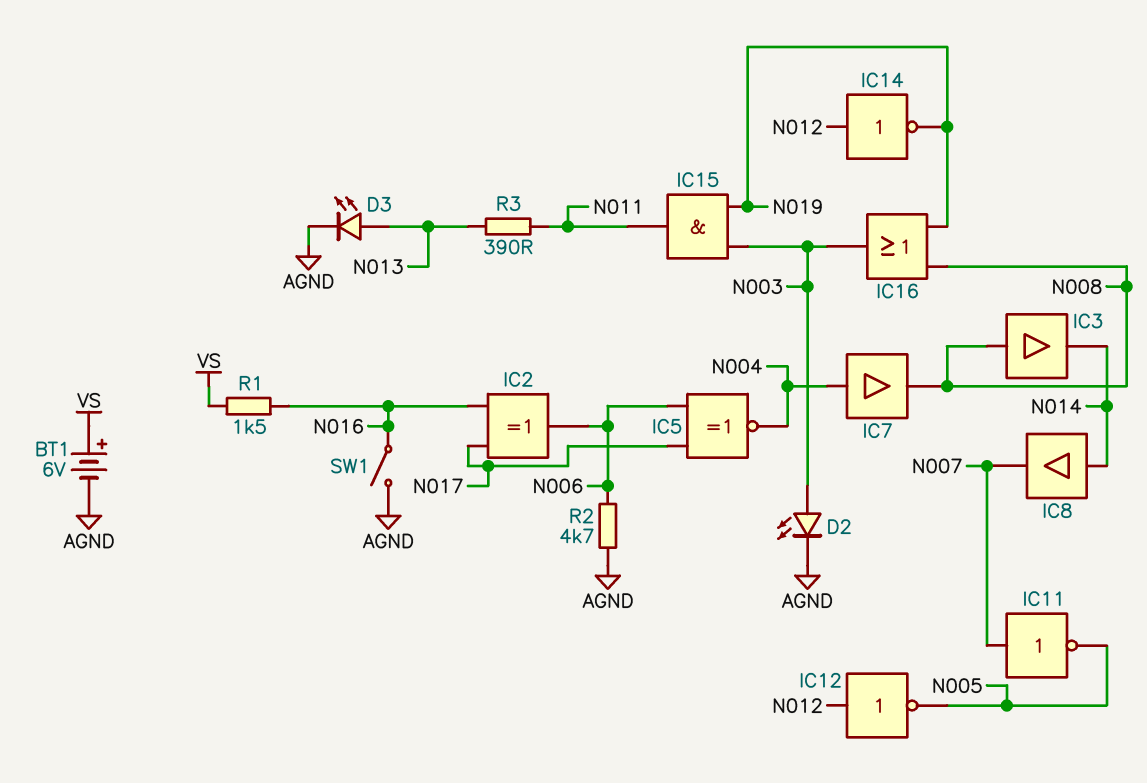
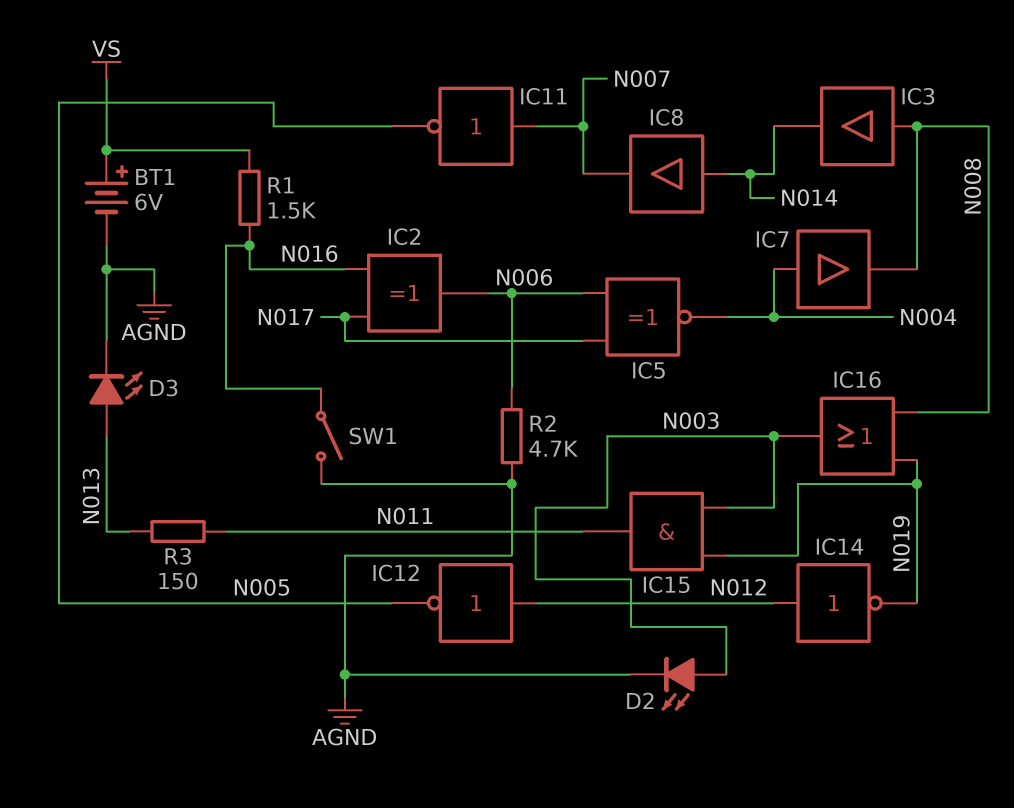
R3: 390 (N011, N013) -> 150 (N011, N013)

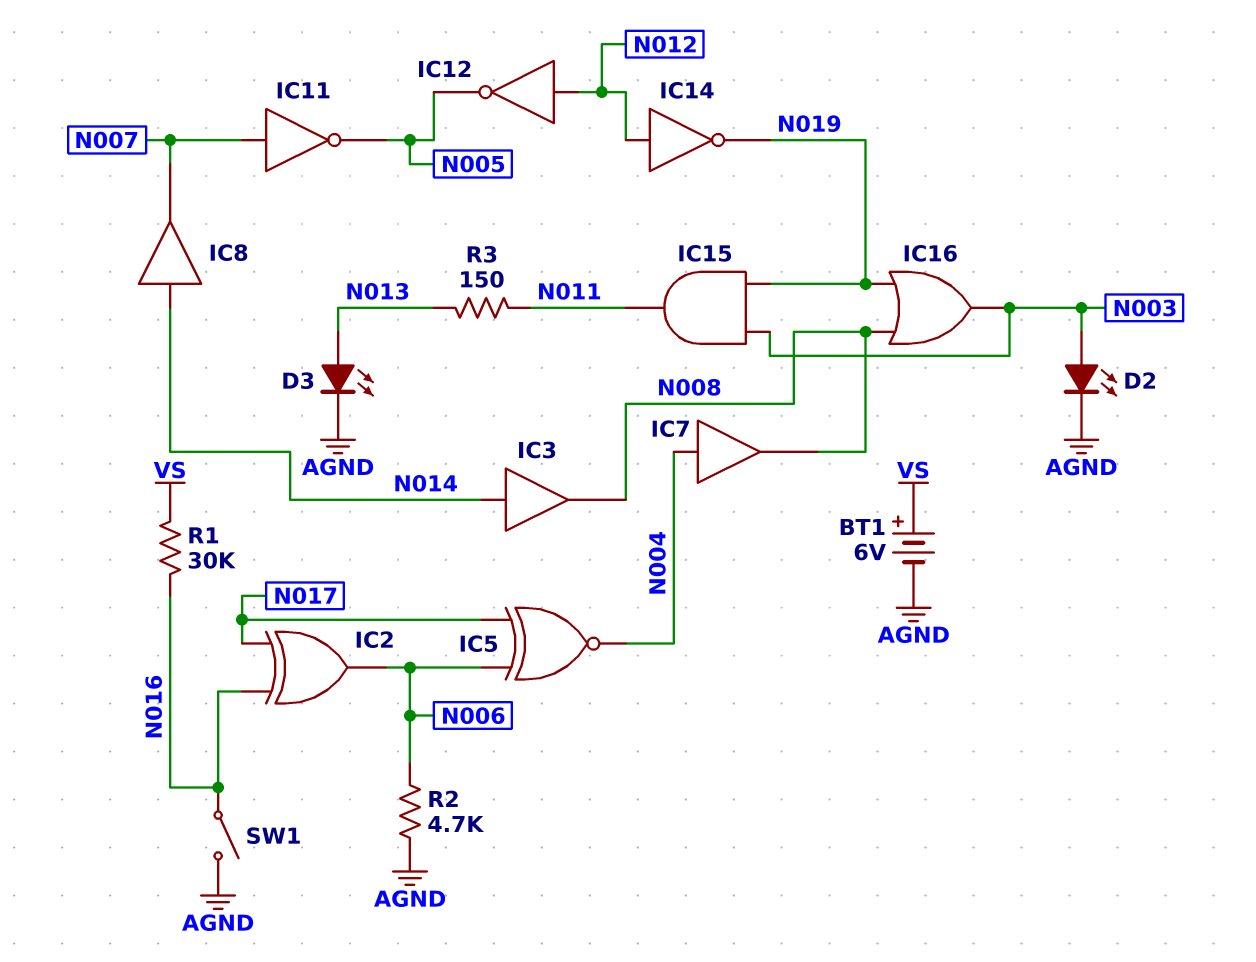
IC3: buffer (in N008, out N014) -> buffer (in N014, out N008)
R1: 1.5k (N016, VS) -> 30k (N016, VS)

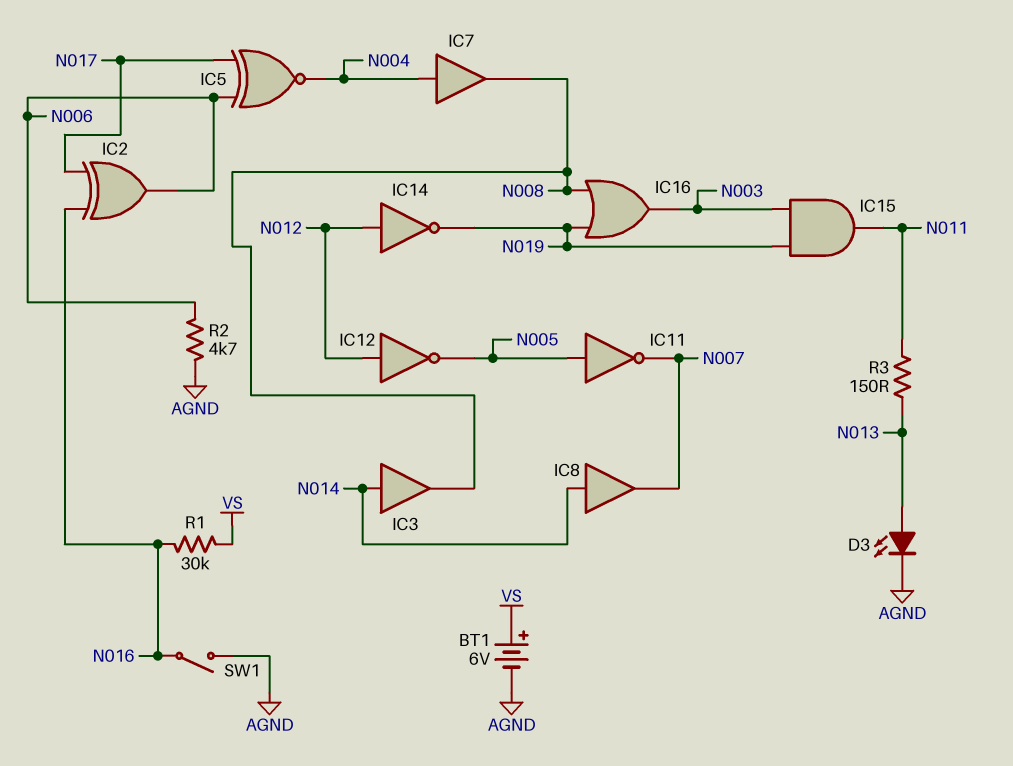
D2: LED (A N003, K AGND) -> none
IC11: NOT (in N007, out N005) -> NOT (in N005, out N007)

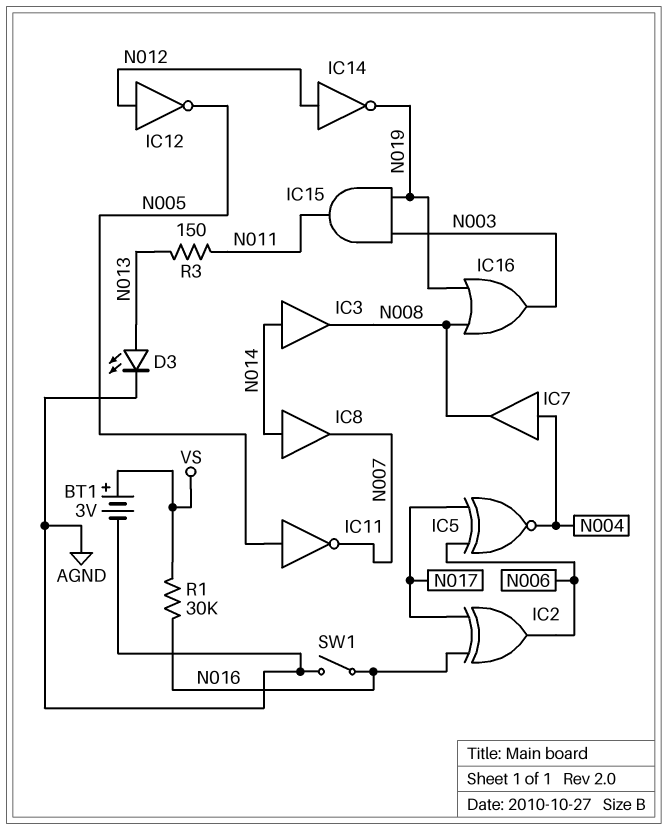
BT1: 6V (plus VS, minus AGND) -> 3V (plus VS, minus AGND)
R2: 4.7k (AGND, N006) -> none

